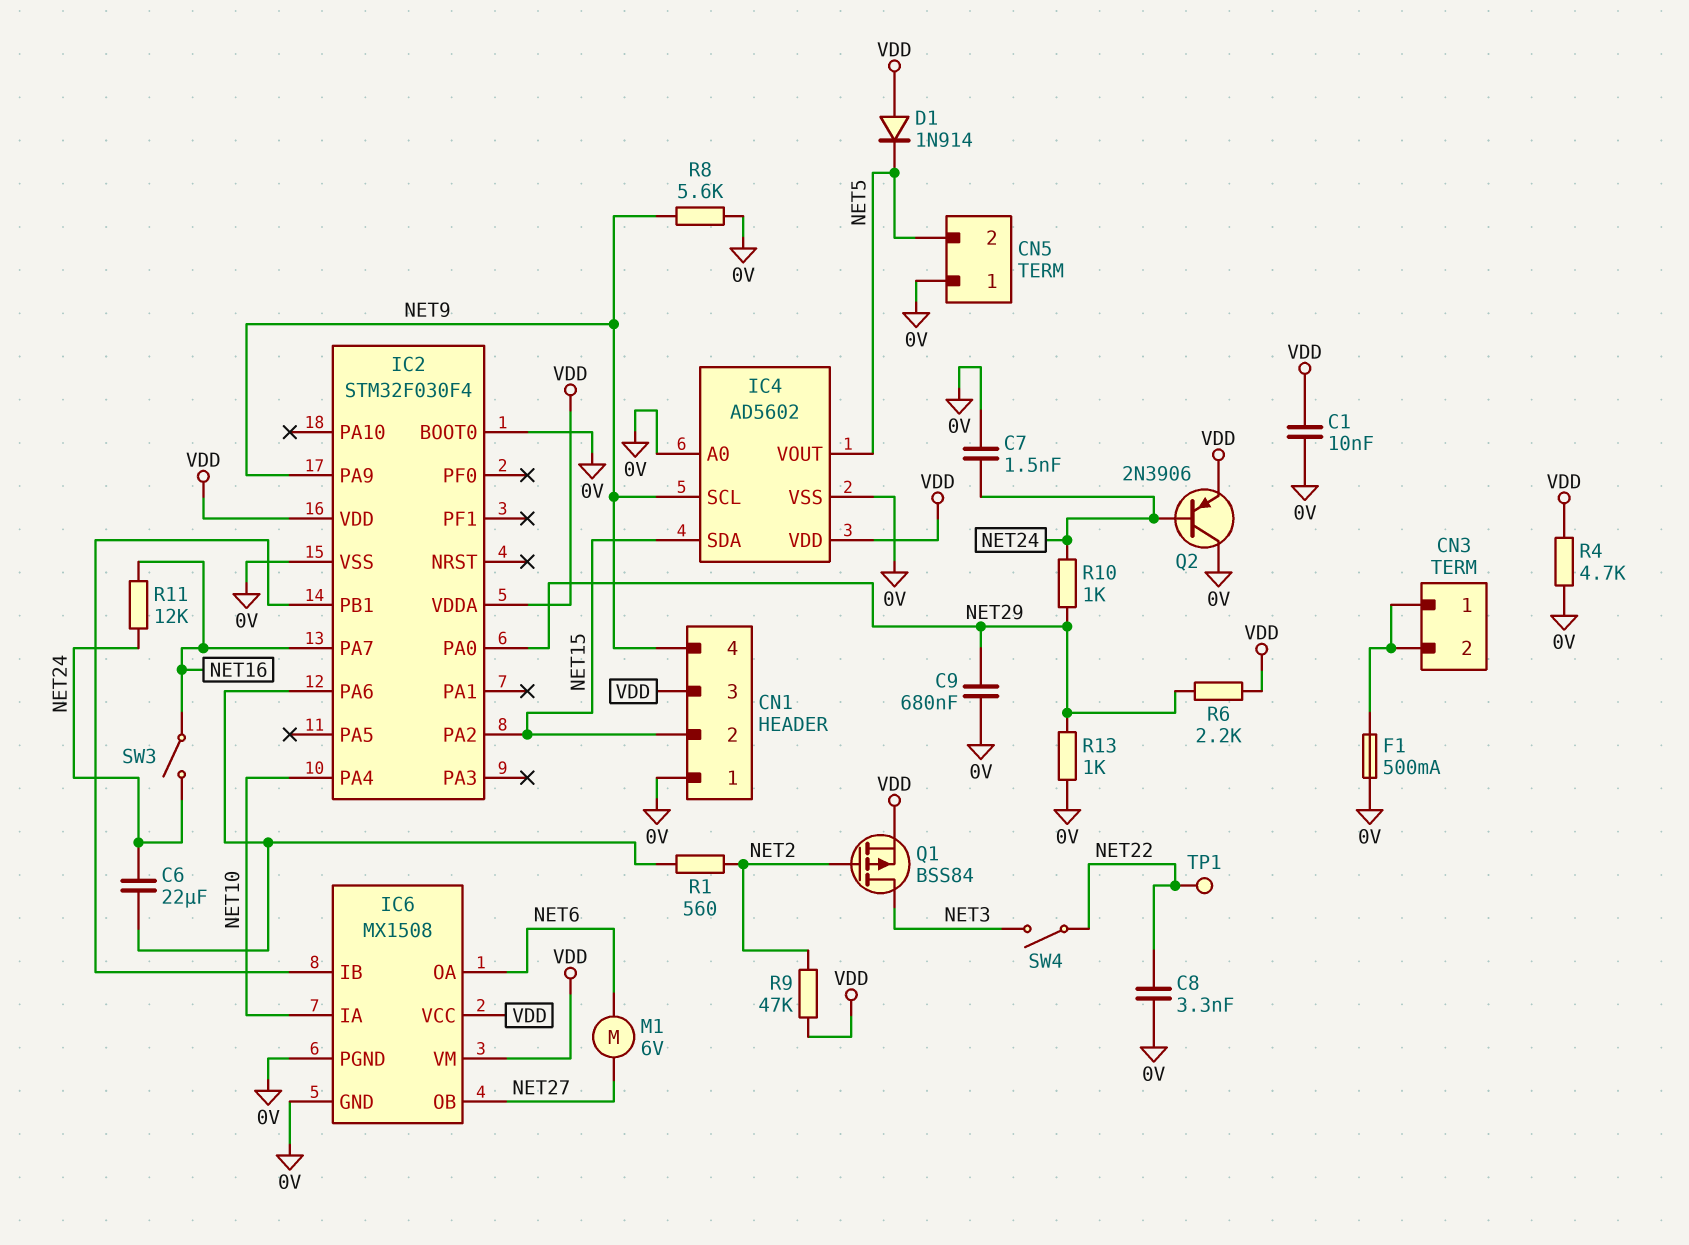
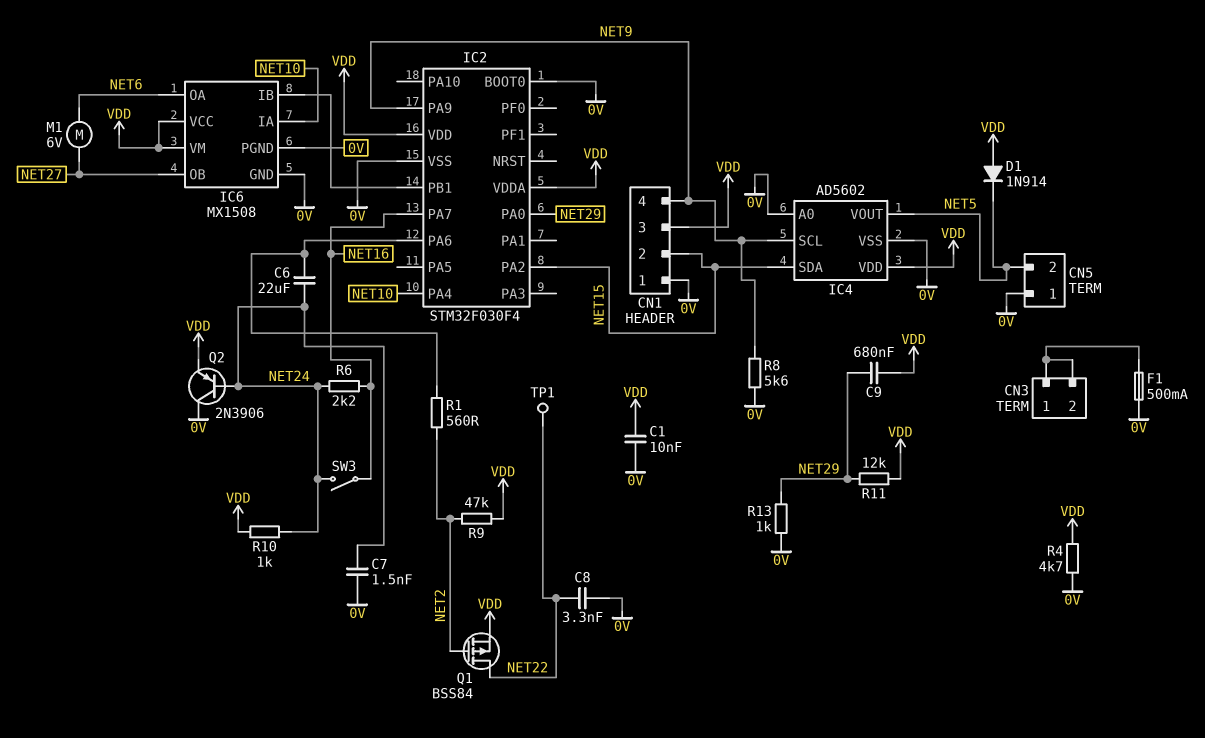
C9: 680nF (0V, NET29) -> 680nF (NET29, VDD)
Q1: PMOS BSS84 (G NET2, D NET3, S VDD) -> PMOS BSS84 (G NET2, D NET22, S VDD)
R6: 2.2k (NET29, VDD) -> 2.2k (NET16, NET24)
R10: 1k (NET24, NET29) -> 1k (NET24, VDD)
R11: 12k (NET16, NET24) -> 12k (NET29, VDD)
SW4: switch (NET3, NET22) -> none

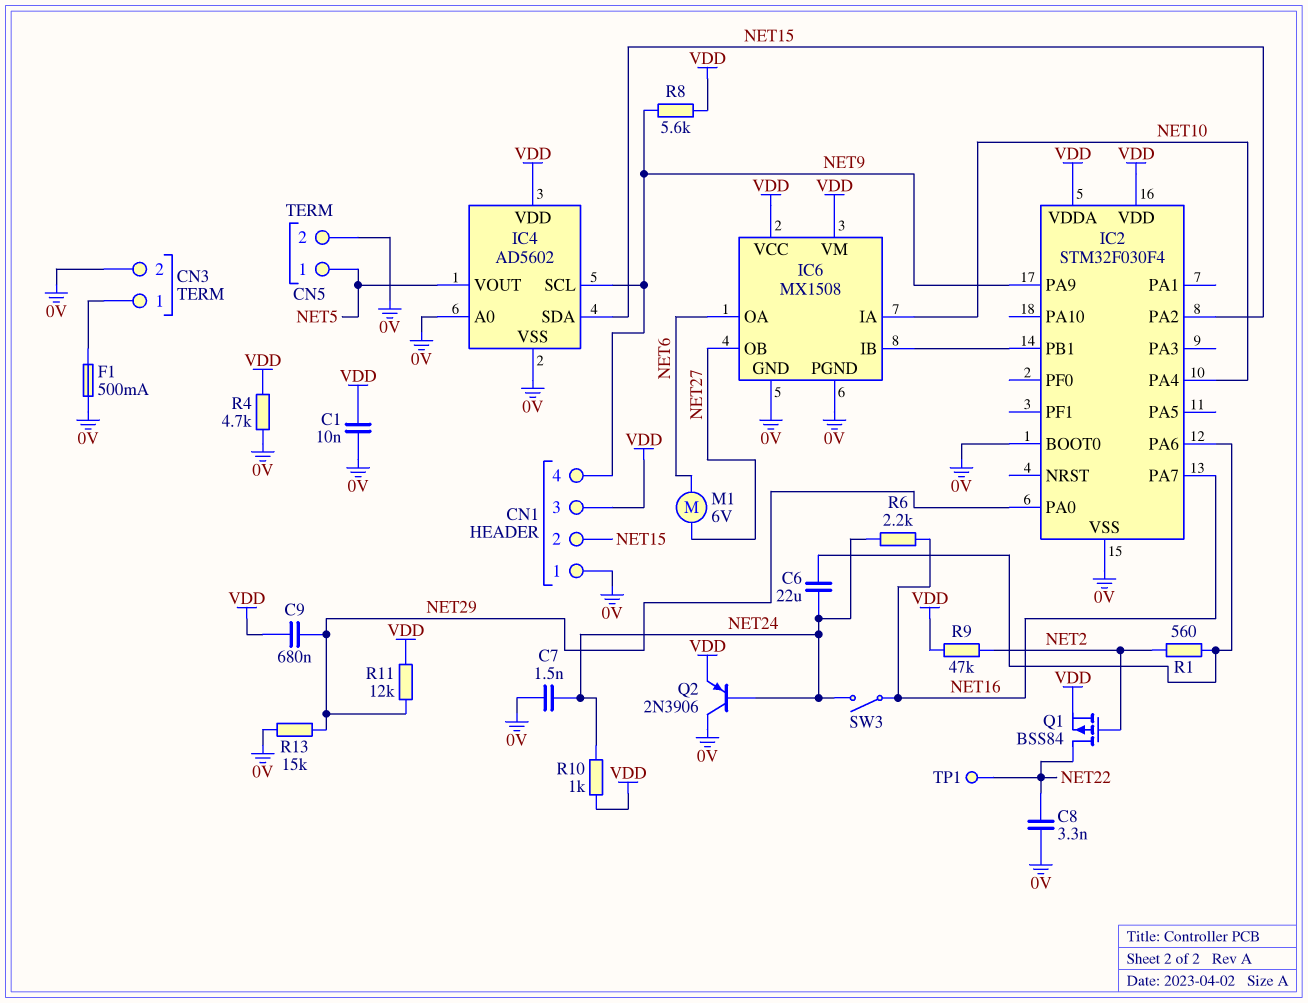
CN3 pin 2: CN3/1 -> 0V
CN5 pin 1: 0V -> NET5
CN5 pin 2: NET5 -> 0V
D1: diode 1N914 (A VDD, K NET5) -> none
R8: 5.6k (0V, NET9) -> 5.6k (NET9, VDD)
R13: 1k (0V, NET29) -> 15k (0V, NET29)

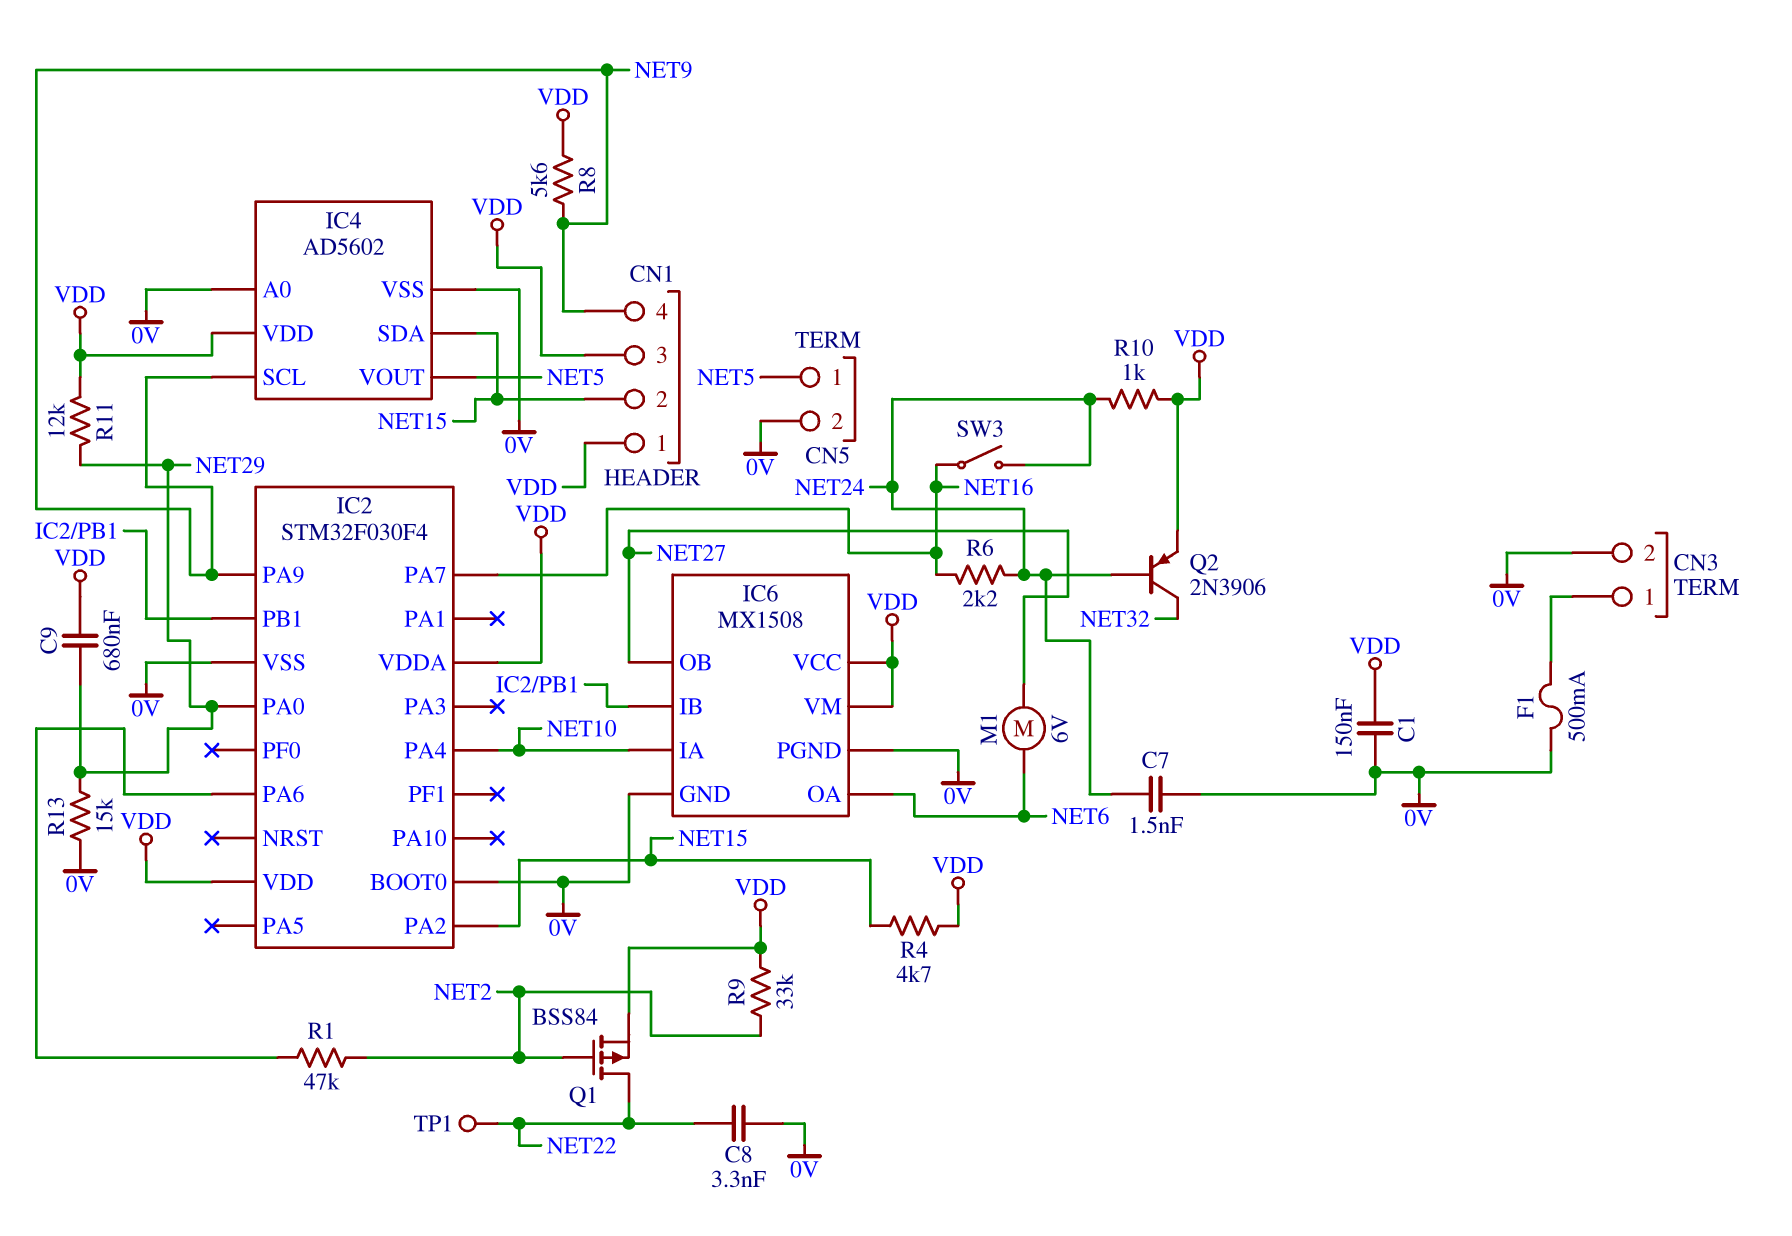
C1: 10nF (0V, VDD) -> 150nF (0V, VDD)
C6: 22uF (IC2/PA6, NET24) -> none
CN1 pin 1: 0V -> VDD
Q2: PNP 2N3906 (B NET24, C 0V, E VDD) -> PNP 2N3906 (B NET24, C NET32, E VDD)
R1: 560 (IC2/PA6, NET2) -> 47k (IC2/PA6, NET2)
R4: 4.7k (0V, VDD) -> 4.7k (NET15, VDD)
R9: 47k (NET2, VDD) -> 33k (NET2, VDD)

